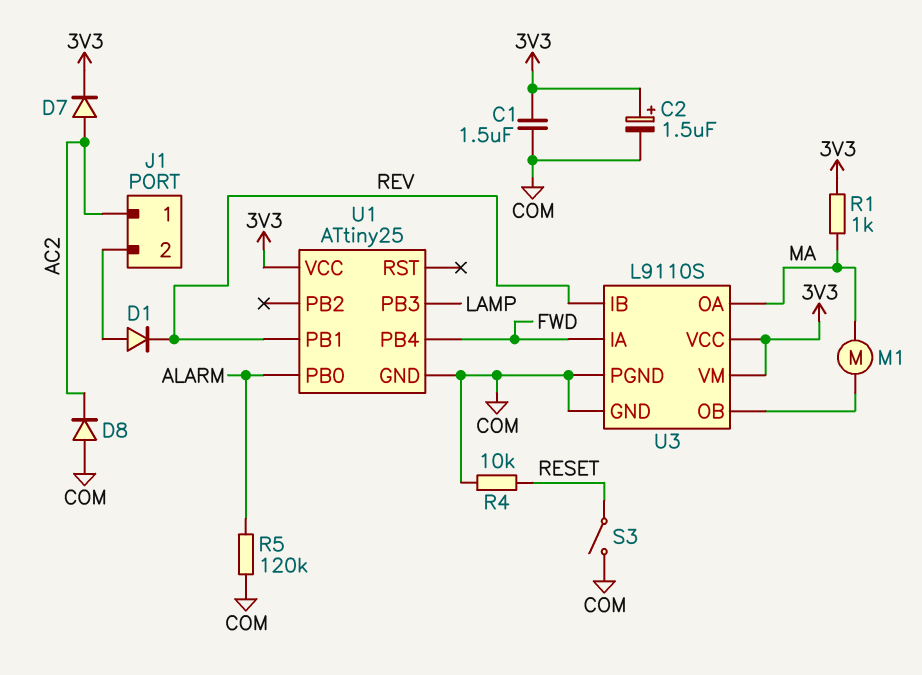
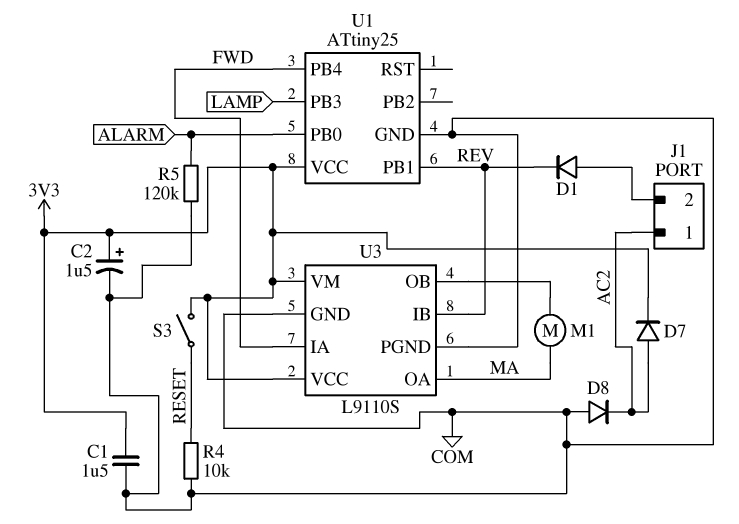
R1: 1k (3V3, MA) -> none
S3: switch (COM, RESET) -> switch (3V3, RESET)

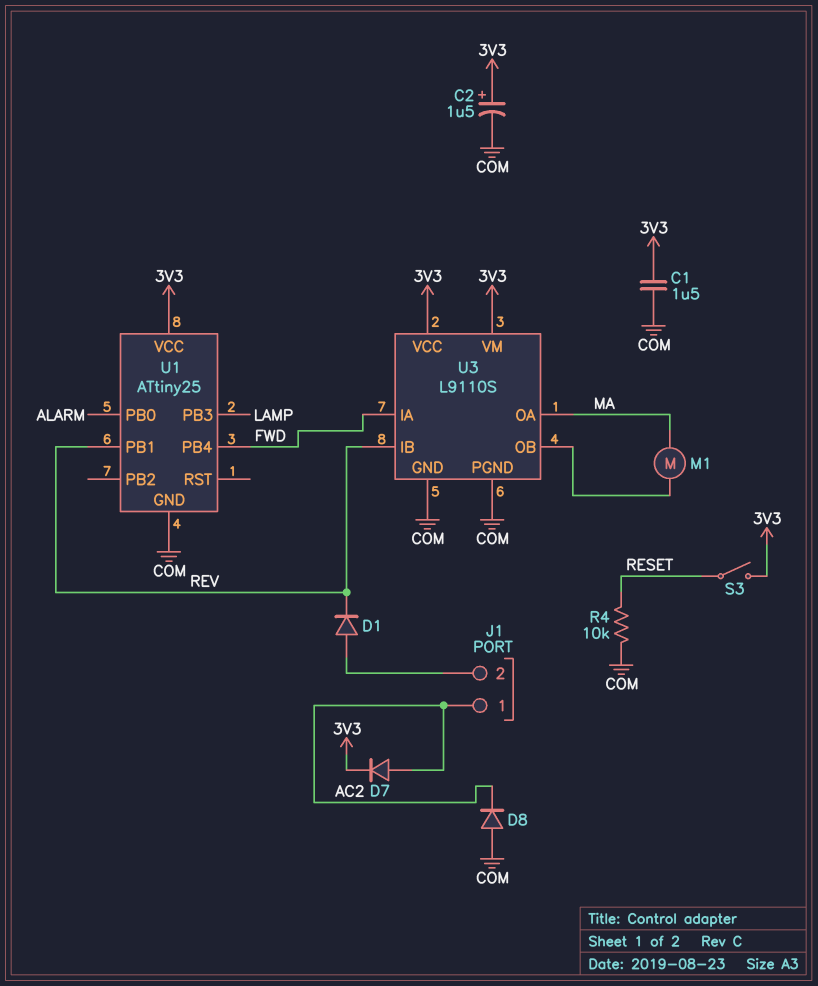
R5: 120k (ALARM, COM) -> none

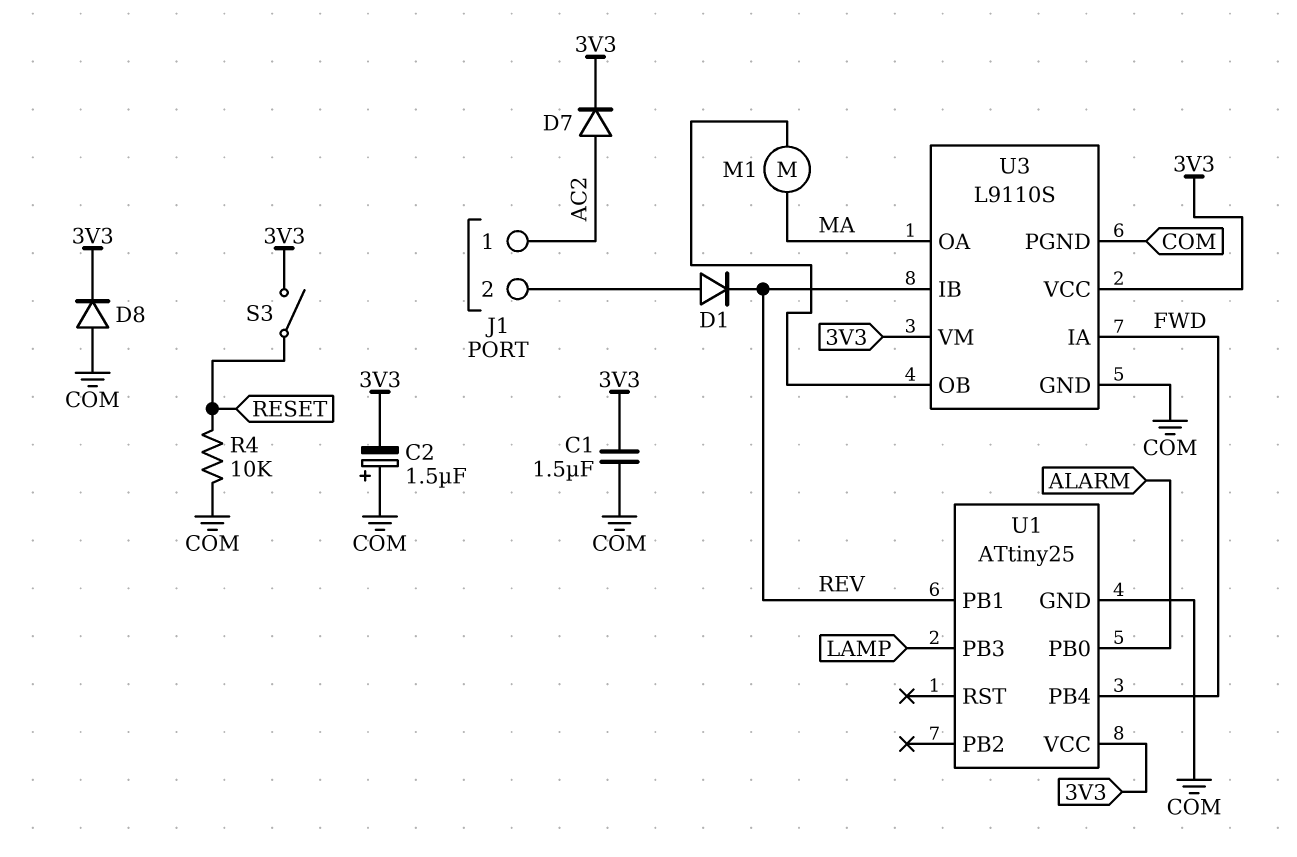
C2: 1.5uF (plus 3V3, minus COM) -> 1.5uF (plus COM, minus 3V3)
D8: diode (A COM, K AC2) -> diode (A COM, K 3V3)

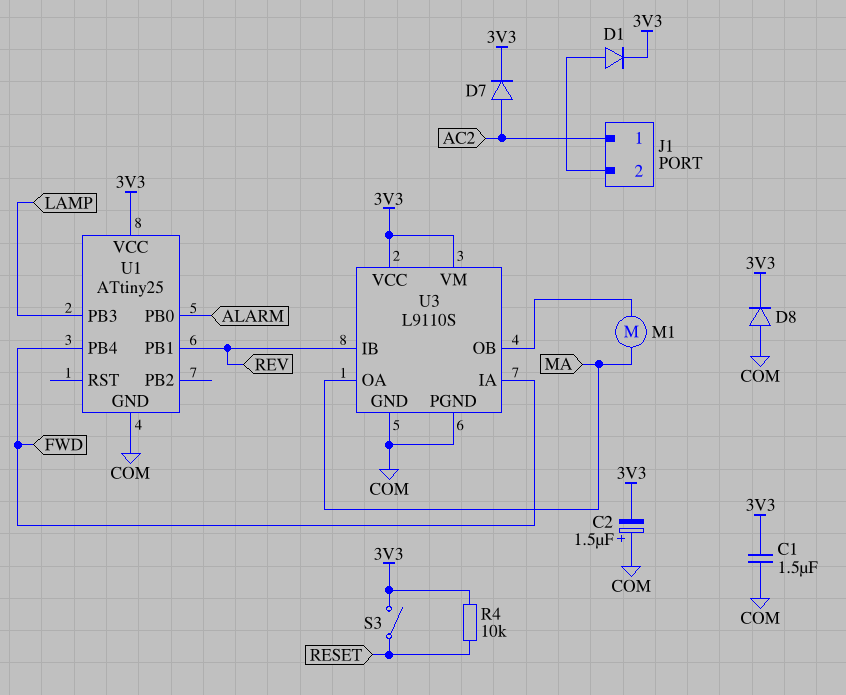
D1: diode (A J1/2, K REV) -> diode (A J1/2, K 3V3)
R4: 10k (COM, RESET) -> 10k (3V3, RESET)

